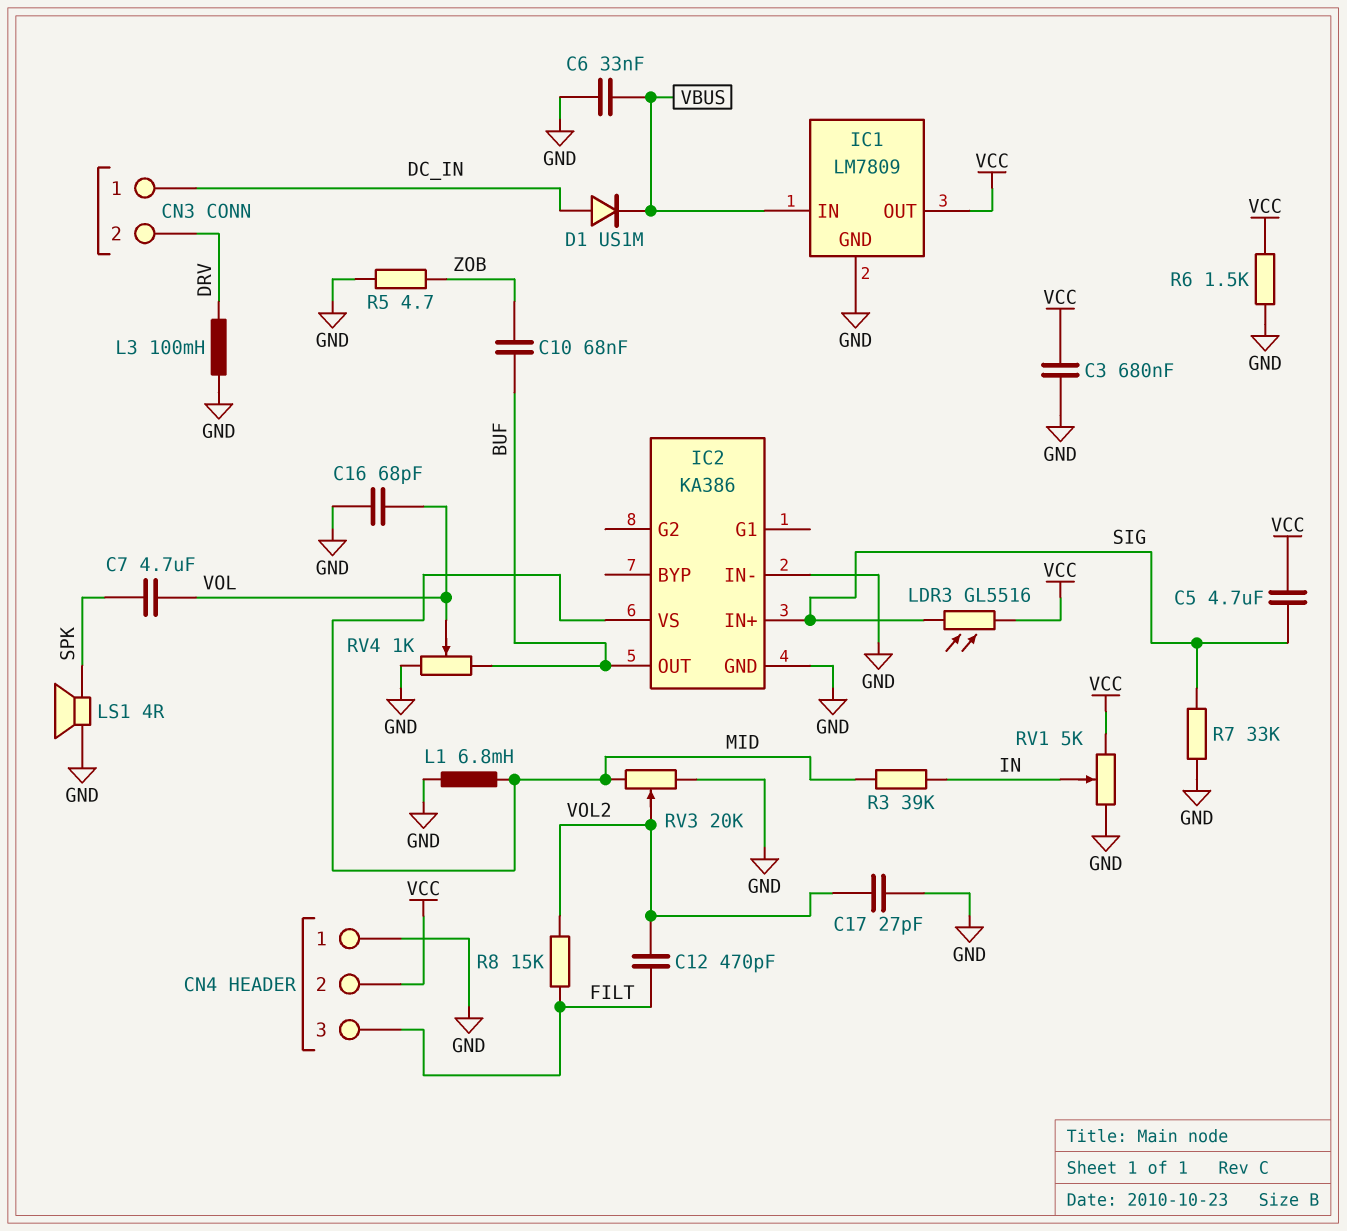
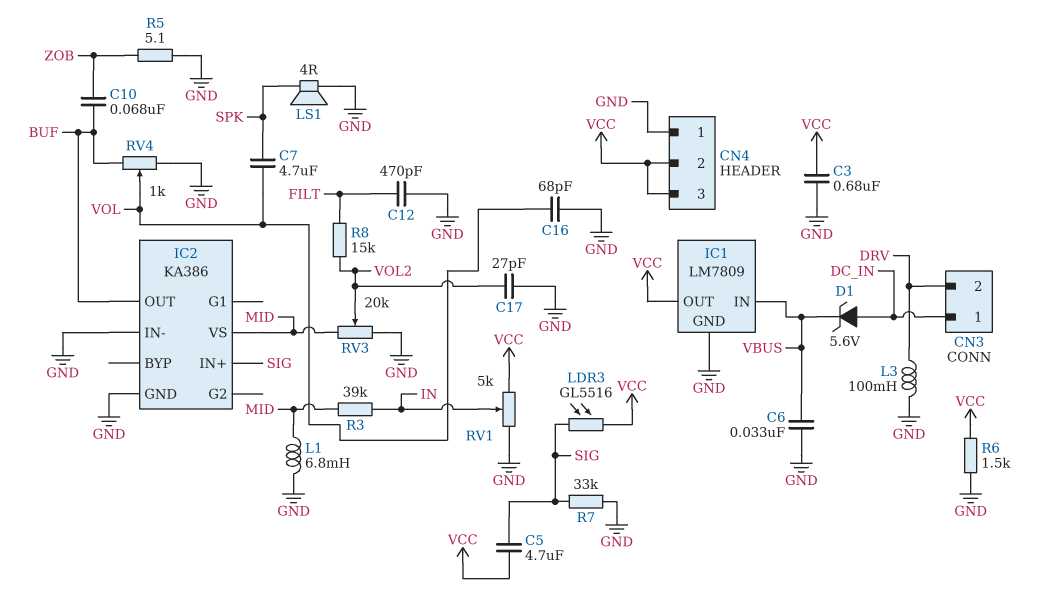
C12: 470pF (FILT, VOL2) -> 470pF (FILT, GND)
CN4 pin 3: FILT -> VCC
D1: diode US1M (A DC_IN, K VBUS) -> zener 5.6V (A DC_IN, K VBUS)
R5: 4.7 (GND, ZOB) -> 5.1 (GND, ZOB)

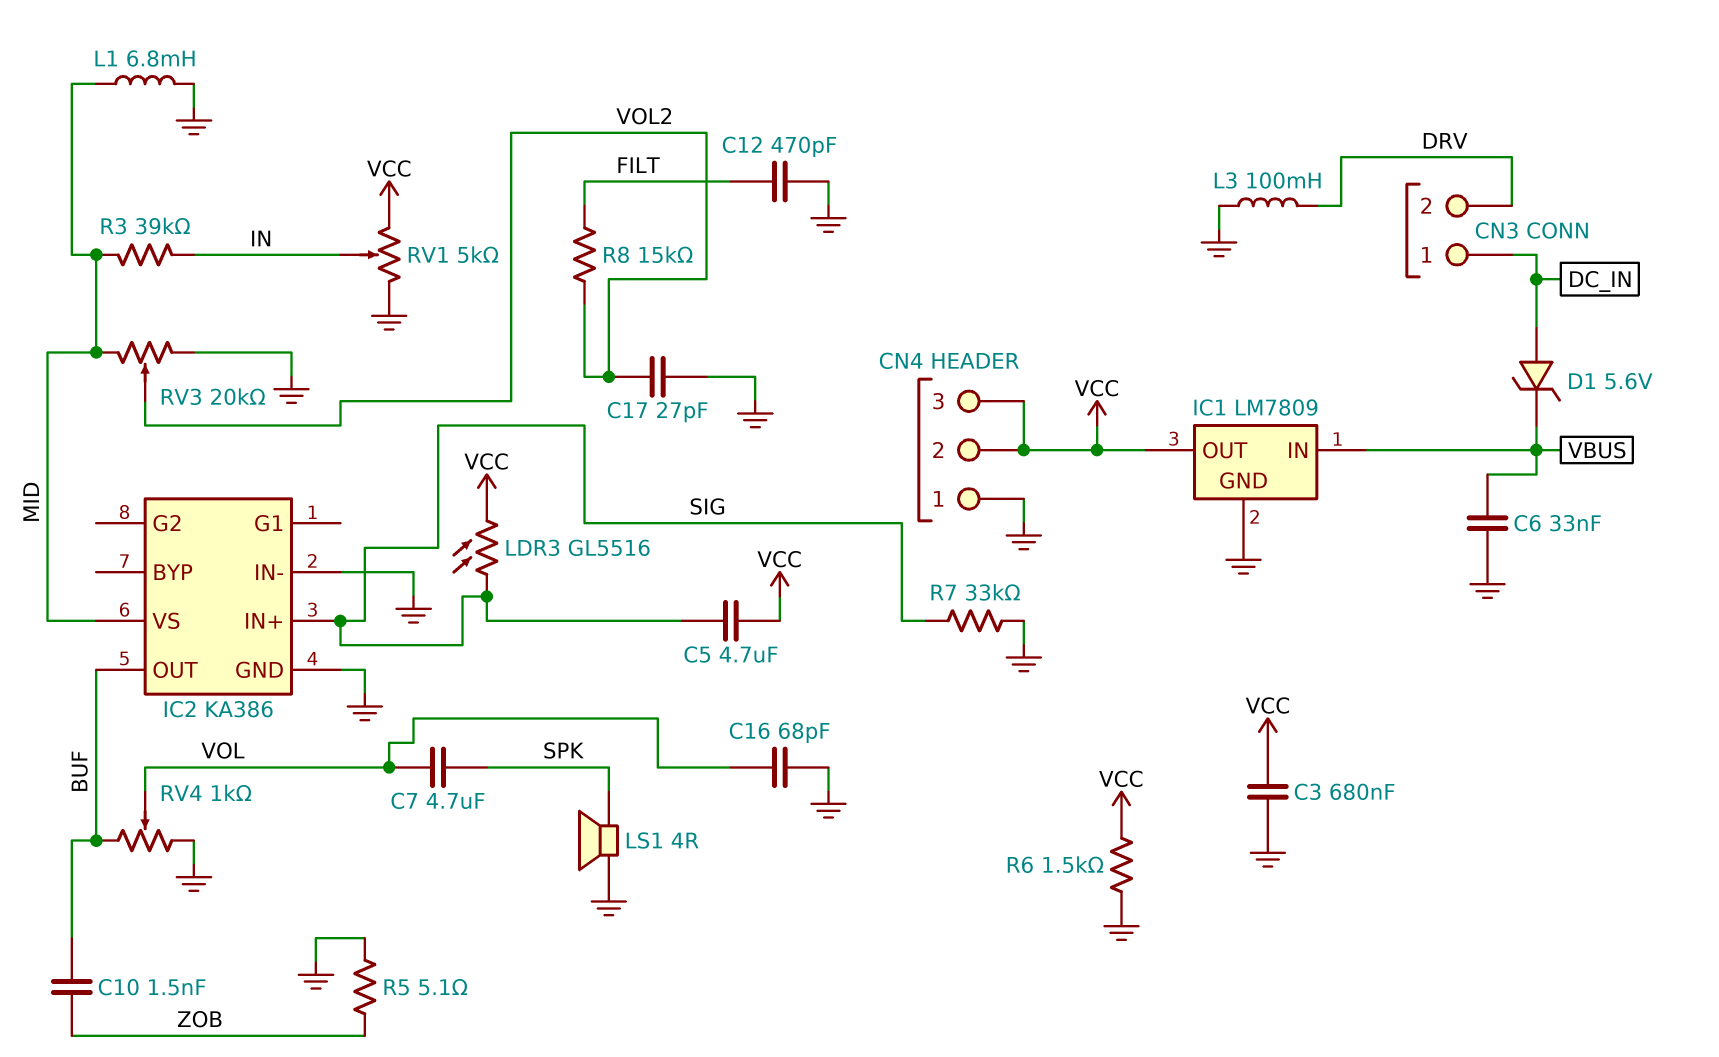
C10: 68nF (BUF, ZOB) -> 1.5nF (BUF, ZOB)

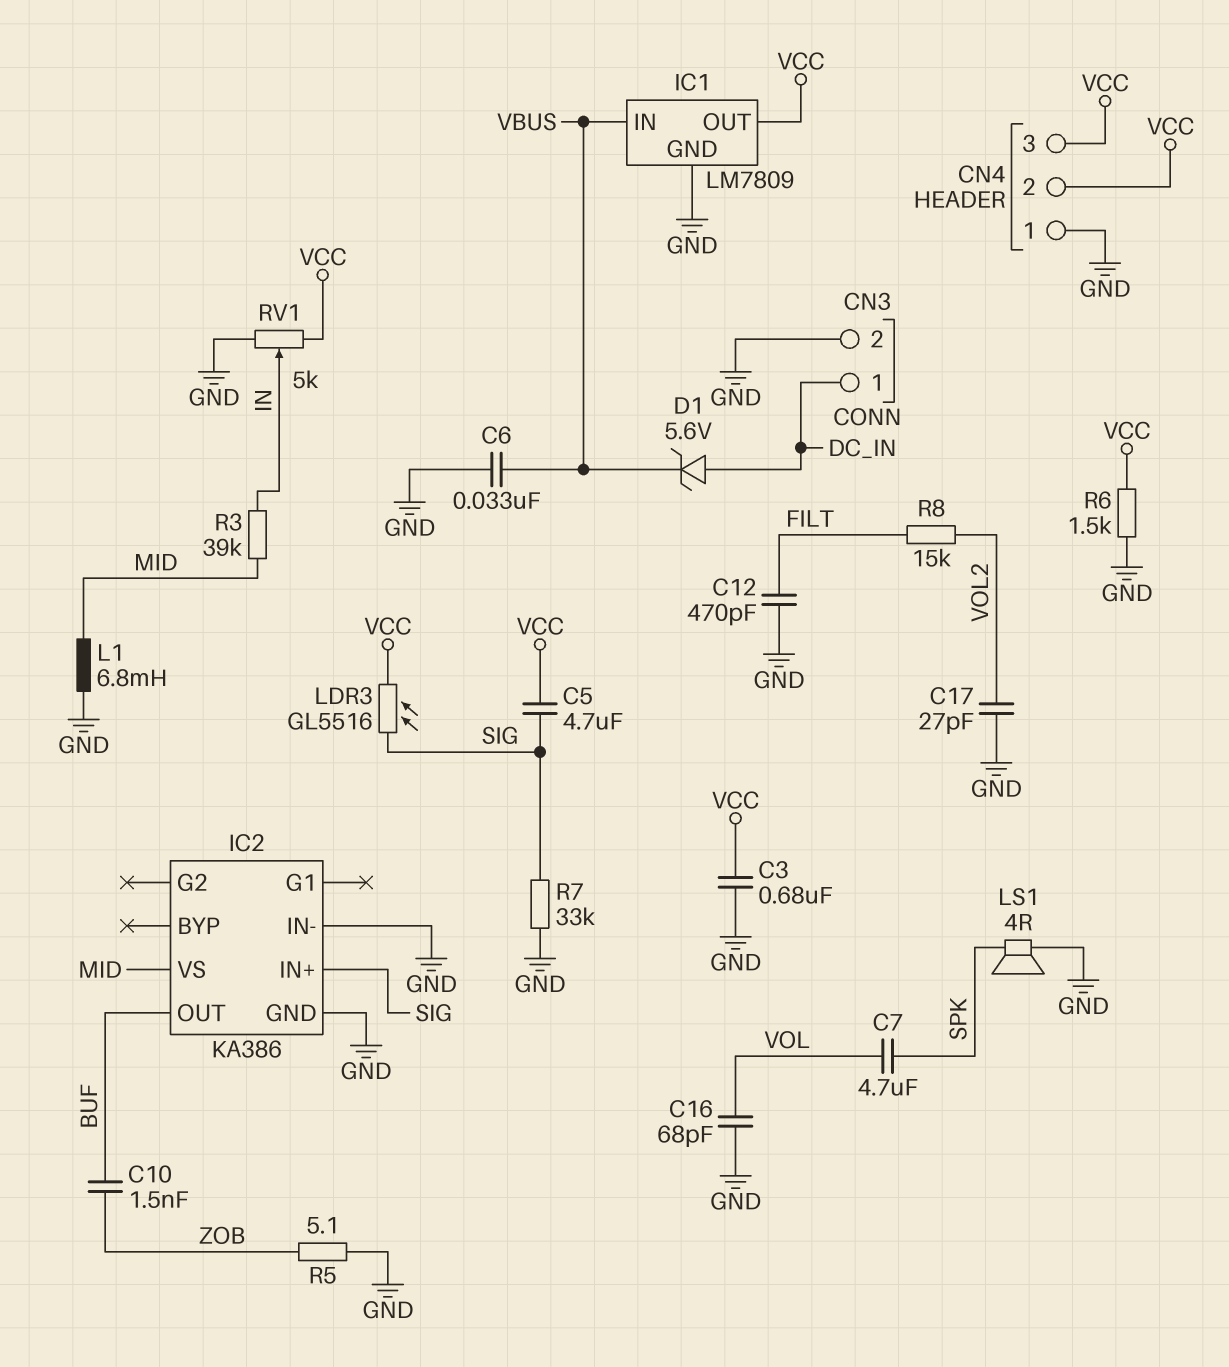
CN3 pin 2: DRV -> GND
L3: 100mH (DRV, GND) -> none
RV3: 20k (GND, MID, wiper VOL2) -> none
RV4: 1k (BUF, GND, wiper VOL) -> none

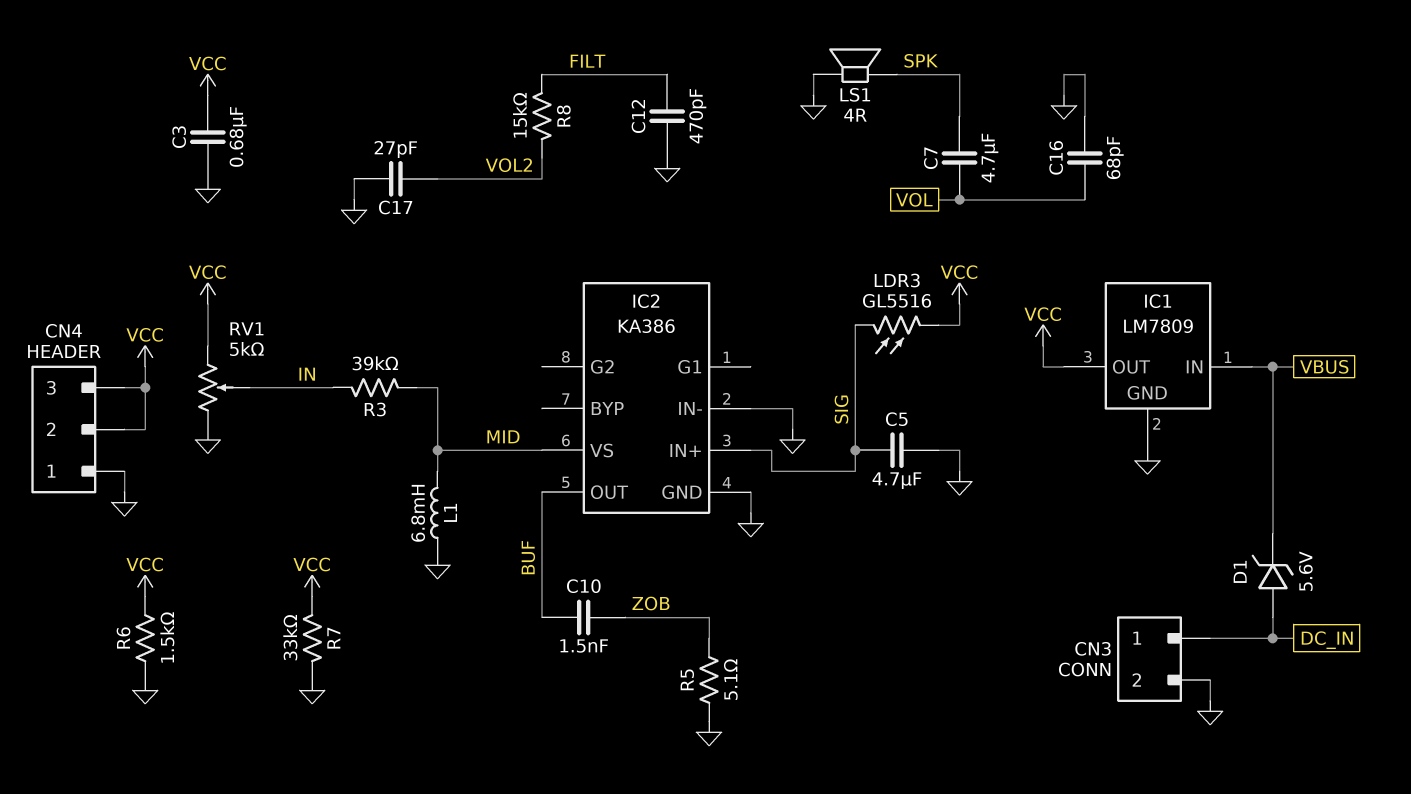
C5: 4.7uF (SIG, VCC) -> 4.7uF (GND, SIG)
C6: 33nF (GND, VBUS) -> none
R7: 33k (GND, SIG) -> 33k (GND, VCC)

